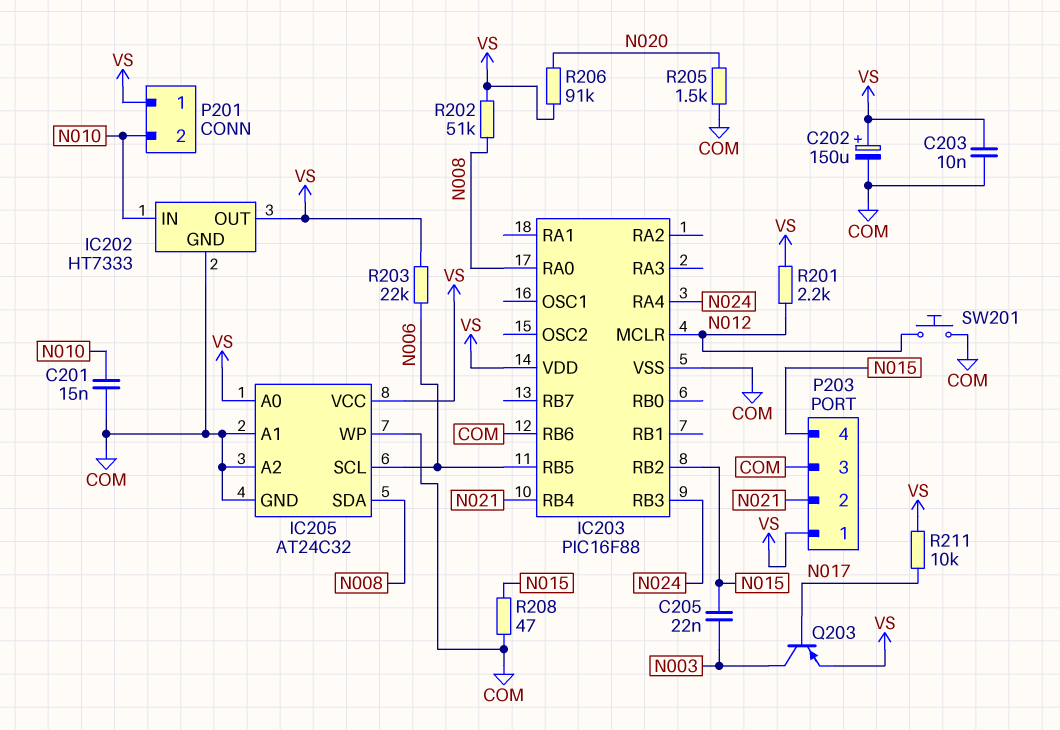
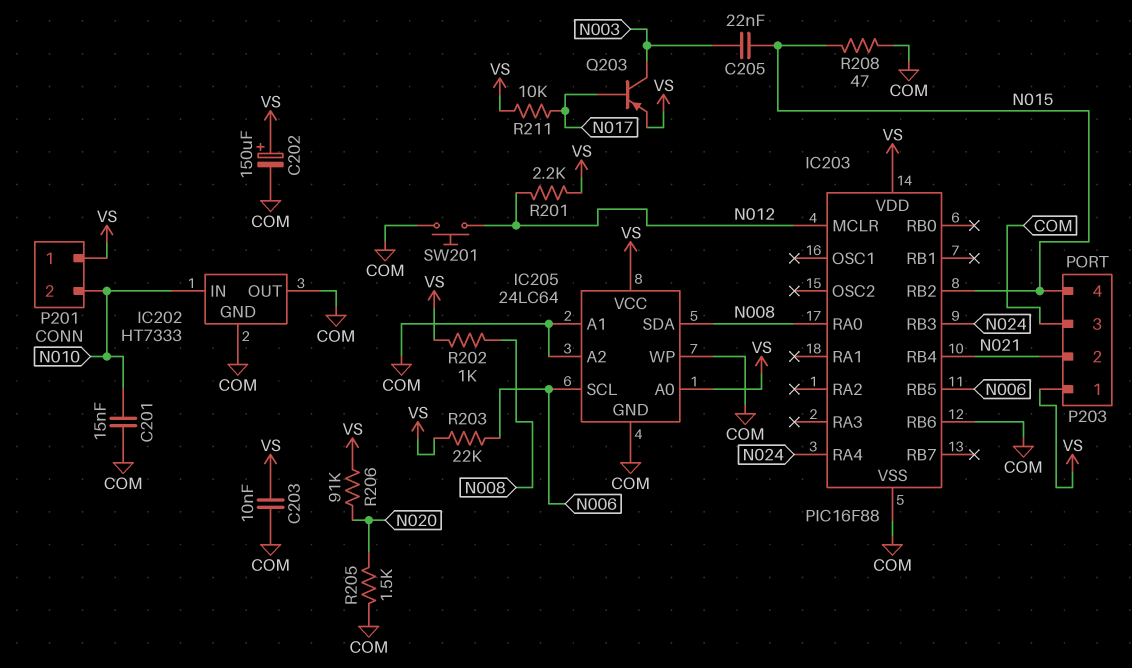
IC202 pin OUT: VS -> COM
IC205: AT24C32 -> 24LC64
R202: 51k (N008, VS) -> 1k (N008, VS)

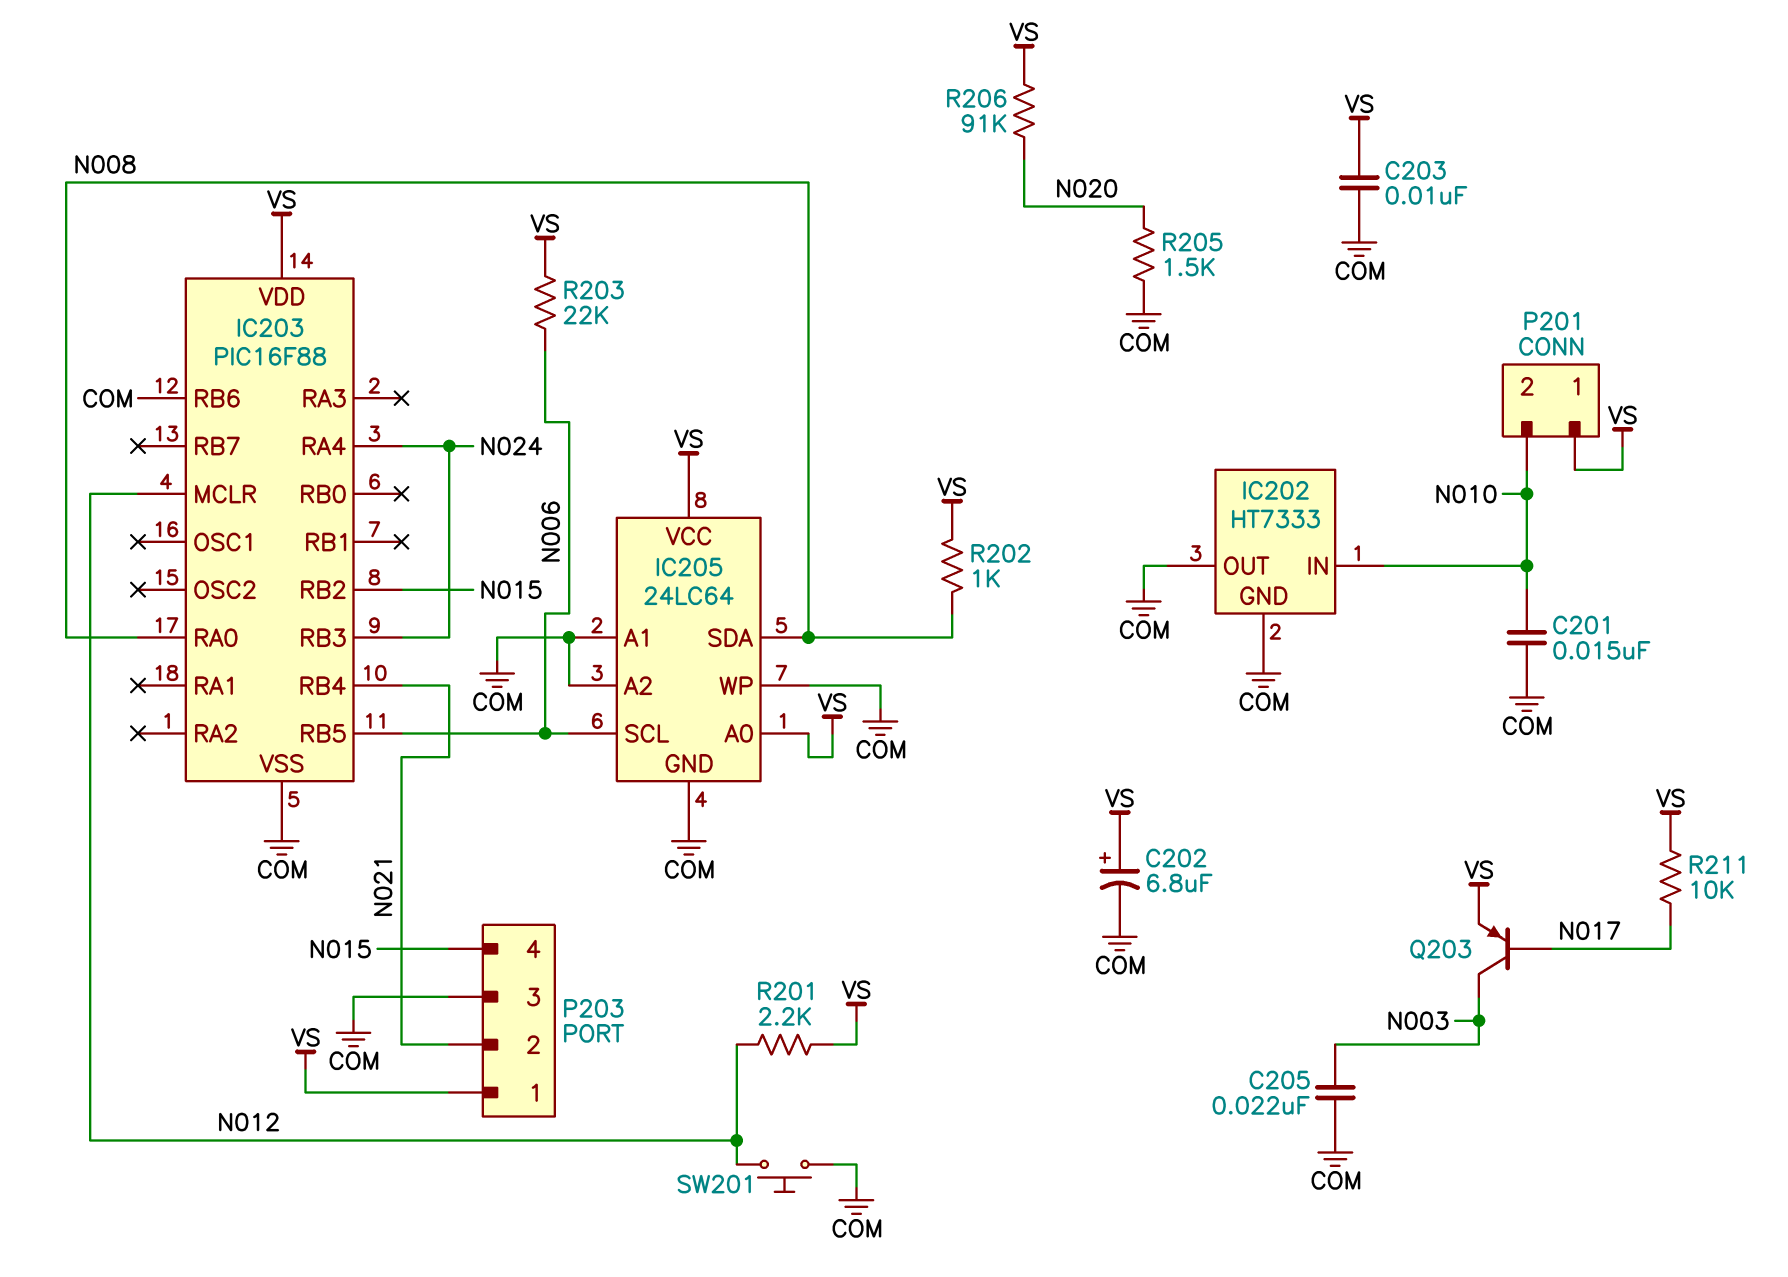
C202: 150uF (plus VS, minus COM) -> 6.8uF (plus VS, minus COM)
C205: 22nF (N003, N015) -> 22nF (COM, N003)
R208: 47 (COM, N015) -> none

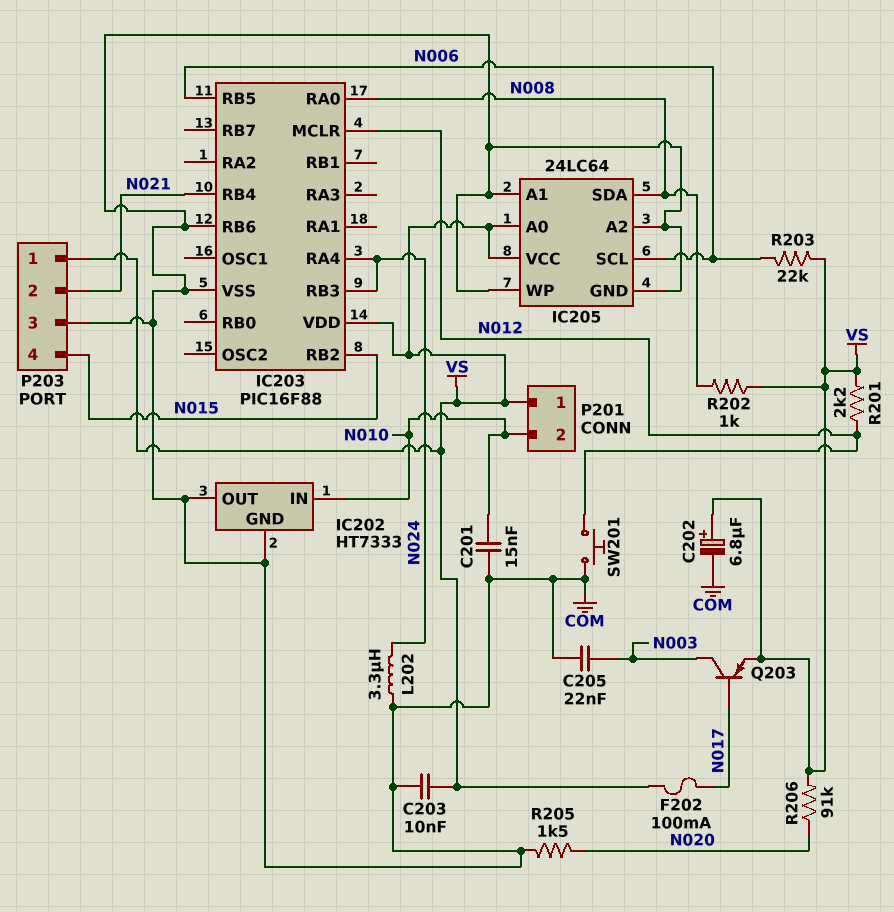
F202: none -> 100mA (N017, VS)
L202: none -> 3.3uH (COM, N024)
R211: 10k (N017, VS) -> none

